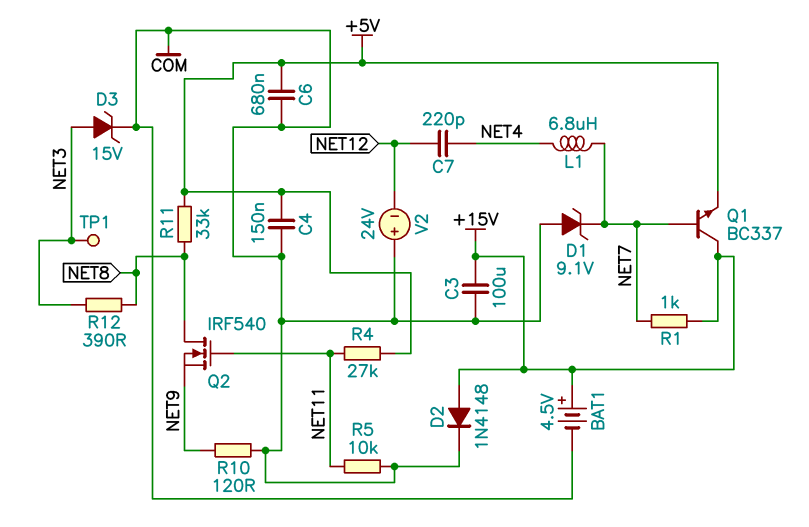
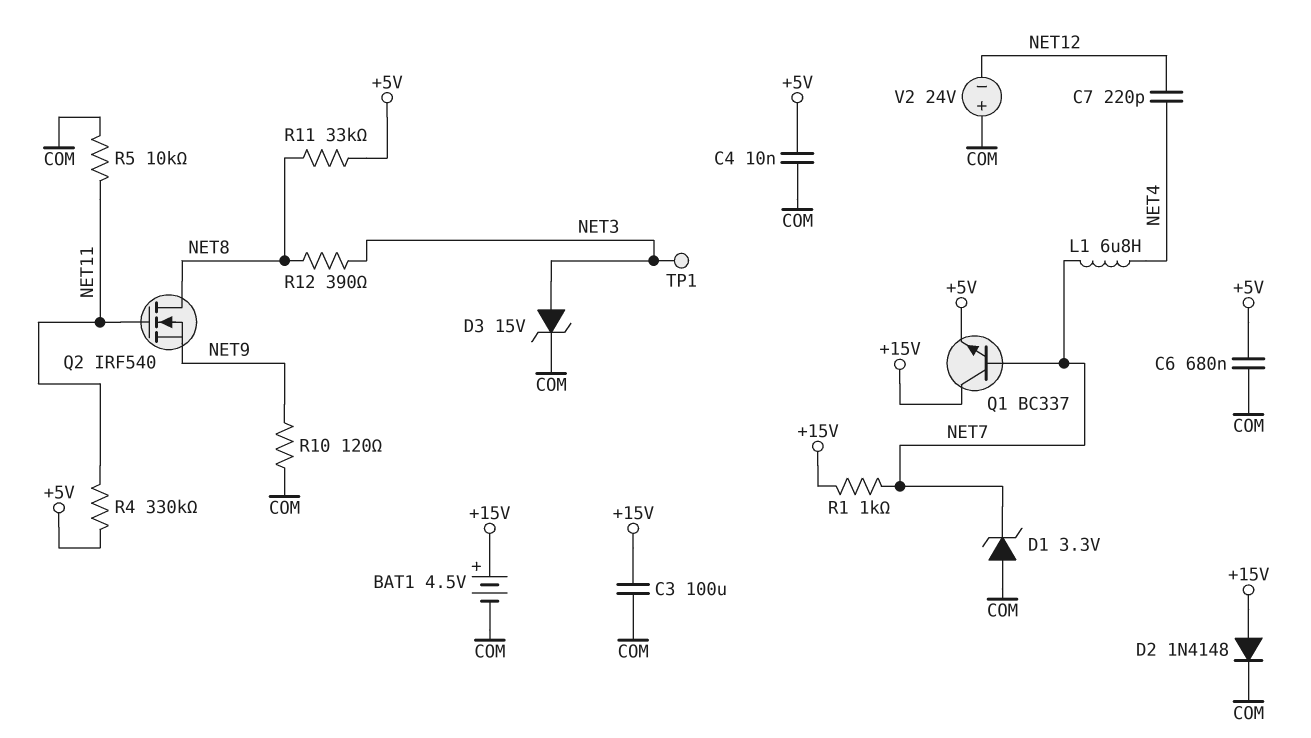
C4: 150nF (+5V, COM) -> 10nF (+5V, COM)
D1: zener 9.1V (A COM, K NET7) -> zener 3.3V (A COM, K NET7)
R4: 27k (+5V, NET11) -> 330k (+5V, NET11)

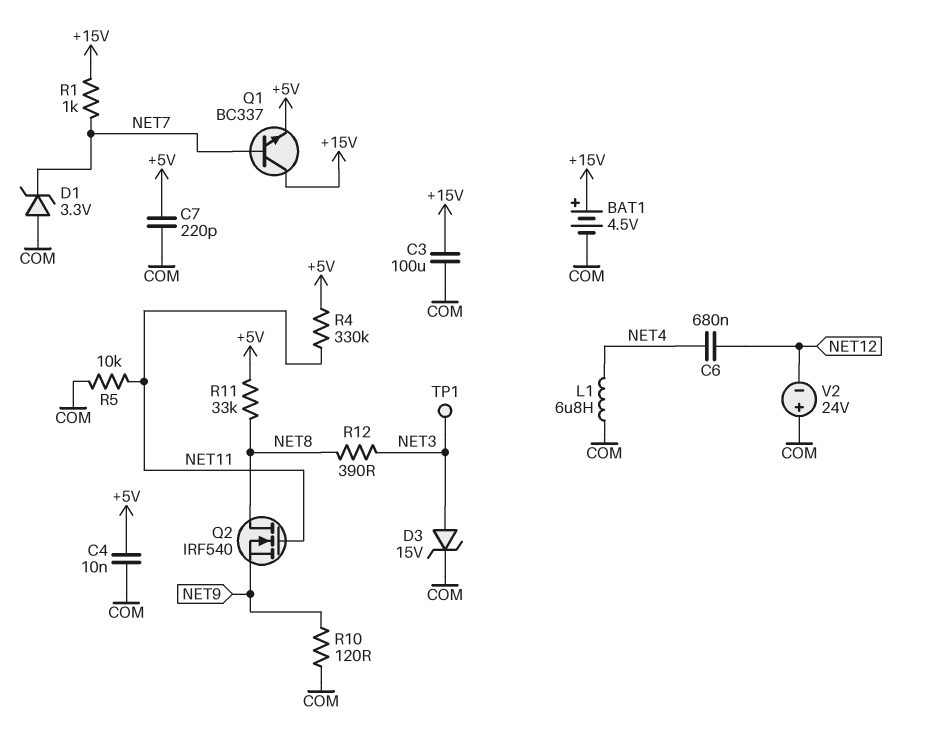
C6: 680nF (+5V, COM) -> 680nF (NET4, NET12)
C7: 220pF (NET4, NET12) -> 220pF (+5V, COM)
D2: diode 1N4148 (A +15V, K COM) -> none
L1: 6.8uH (NET4, NET7) -> 6.8uH (COM, NET4)

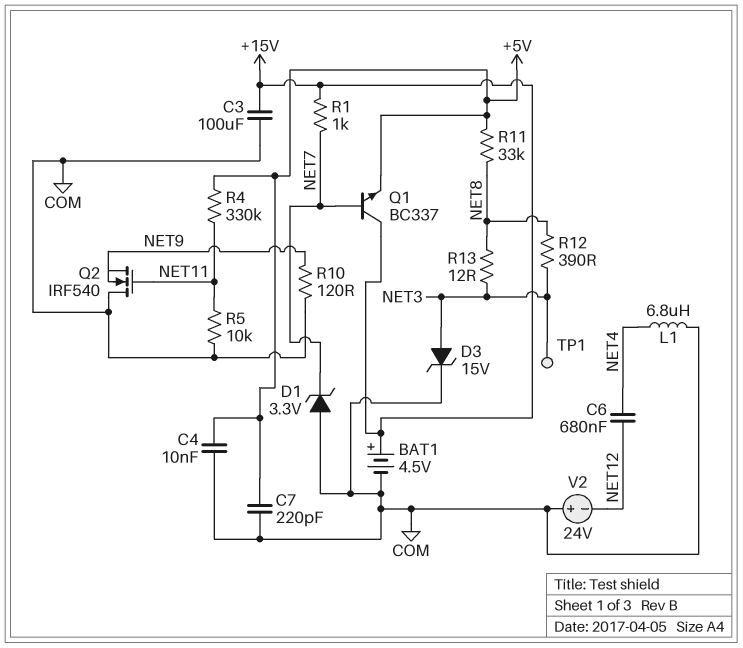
Q2: NMOS IRF540 (G NET11, D NET8, S NET9) -> NMOS IRF540 (G NET11, D COM, S NET9)
R13: none -> 12 (NET3, NET8)

